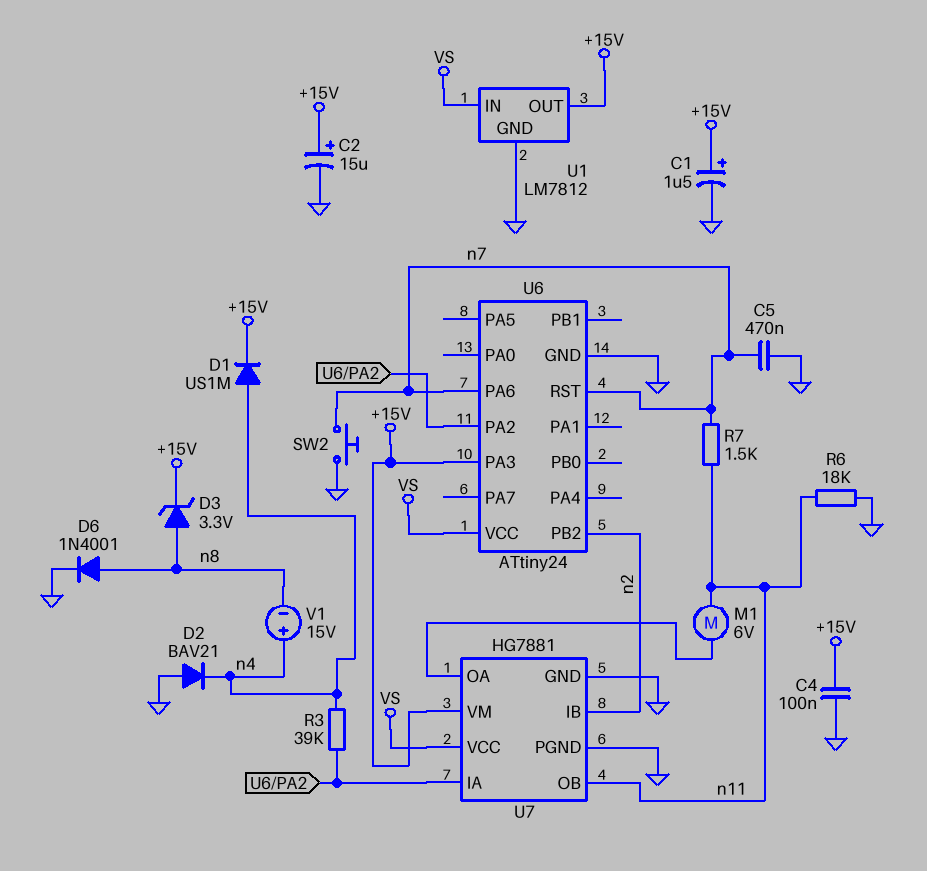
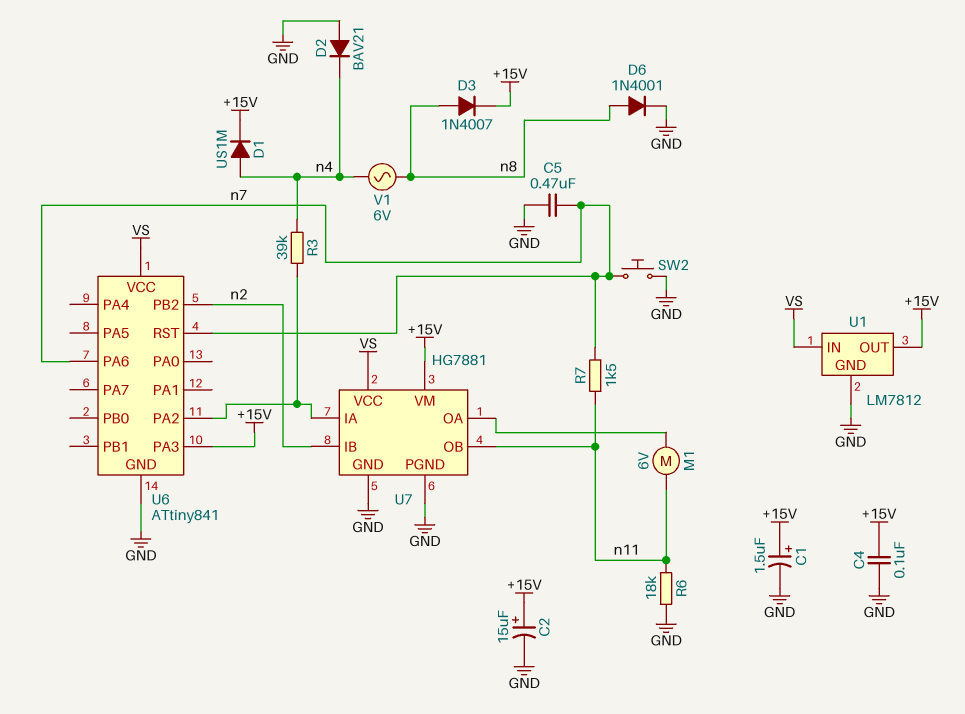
D3: zener 3.3V (A n8, K +15V) -> diode 1N4007 (A n8, K +15V)
U6: ATtiny24 -> ATtiny841
V1: 15V (plus n4, minus n8) -> AC 6V (n4, n8)

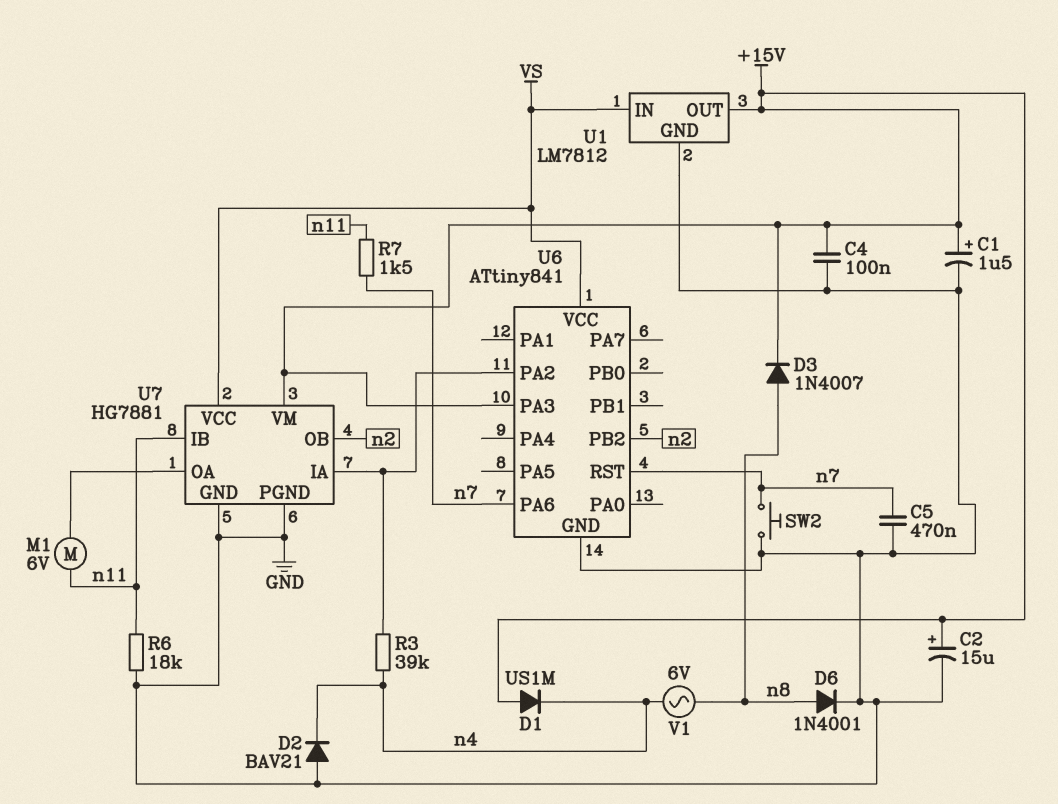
D1: diode US1M (A n4, K +15V) -> diode US1M (A +15V, K n4)
U7 pin IB: n2 -> n11
U7 pin OB: n11 -> n2

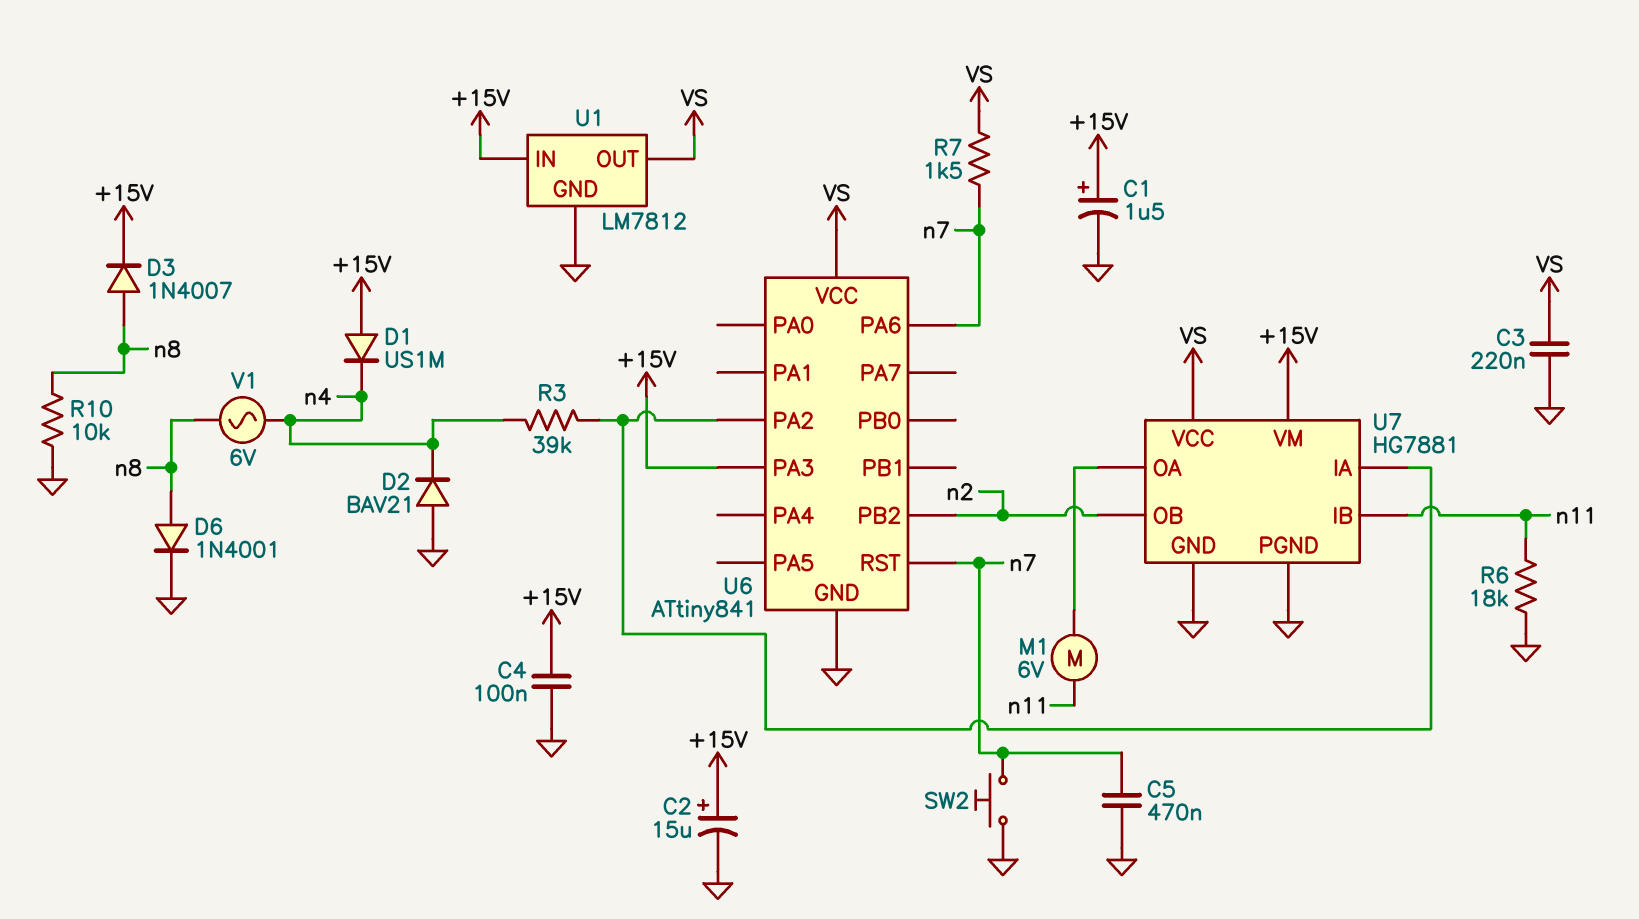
C3: none -> 220nF (GND, VS)
R7: 1.5k (n7, n11) -> 1.5k (VS, n7)
R10: none -> 10k (GND, n8)
U1 pin IN: VS -> +15V
U1 pin OUT: +15V -> VS

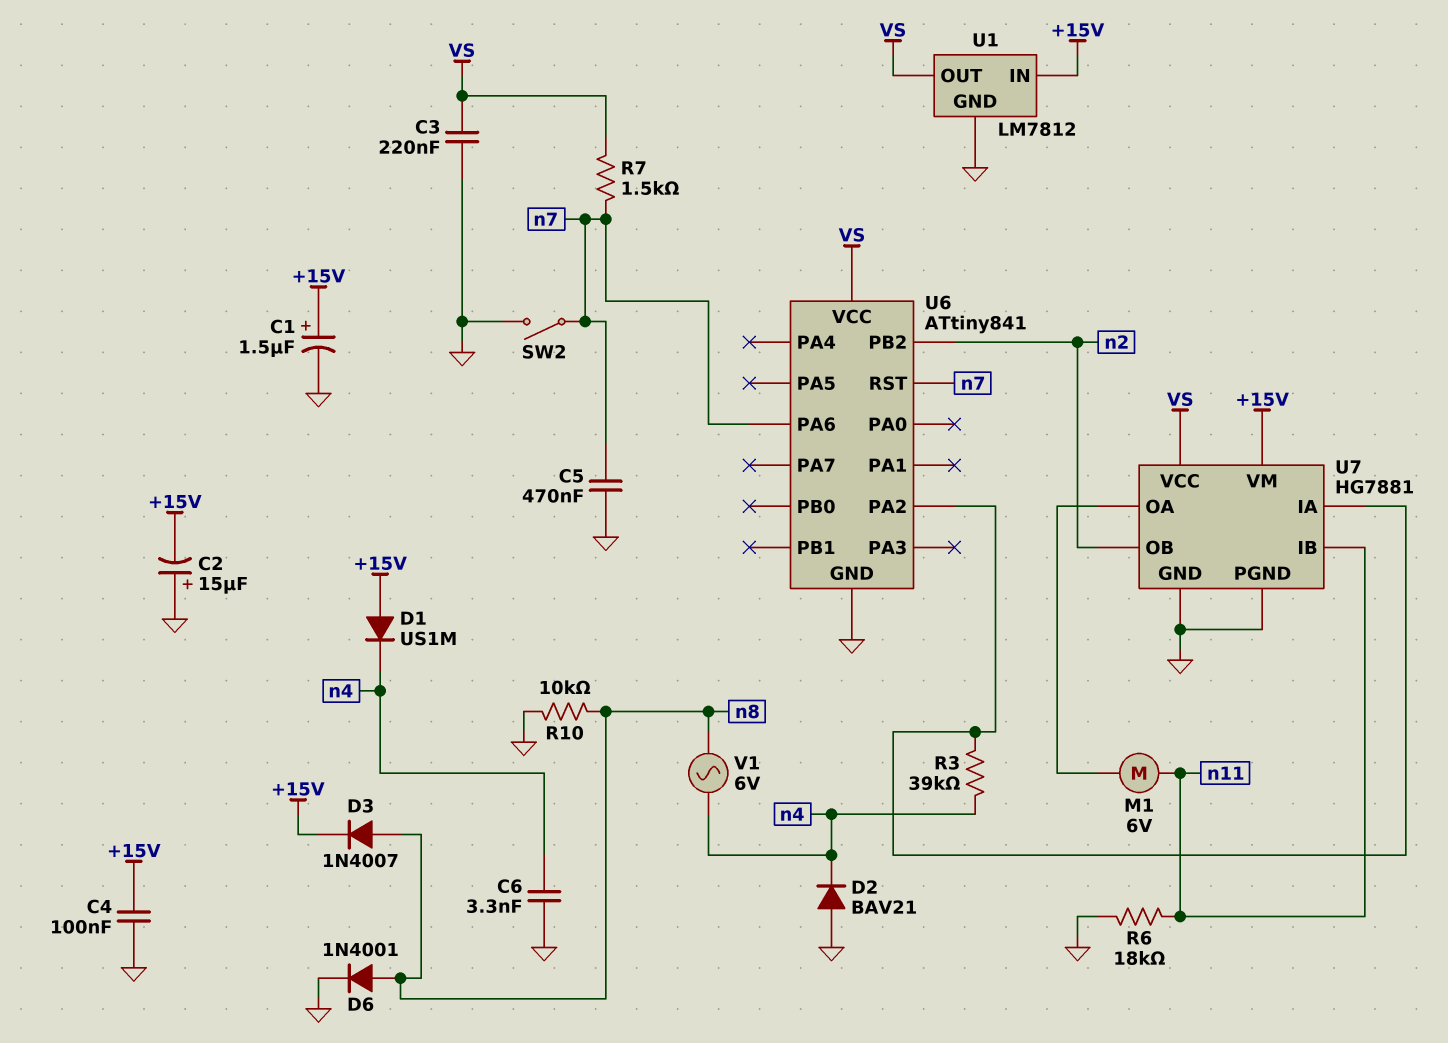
C2: 15uF (plus +15V, minus GND) -> 15uF (plus GND, minus +15V)
C6: none -> 3.3nF (GND, n4)
SW2: button (GND, n7) -> switch (GND, n7)
U6 pin PA3: +15V -> none

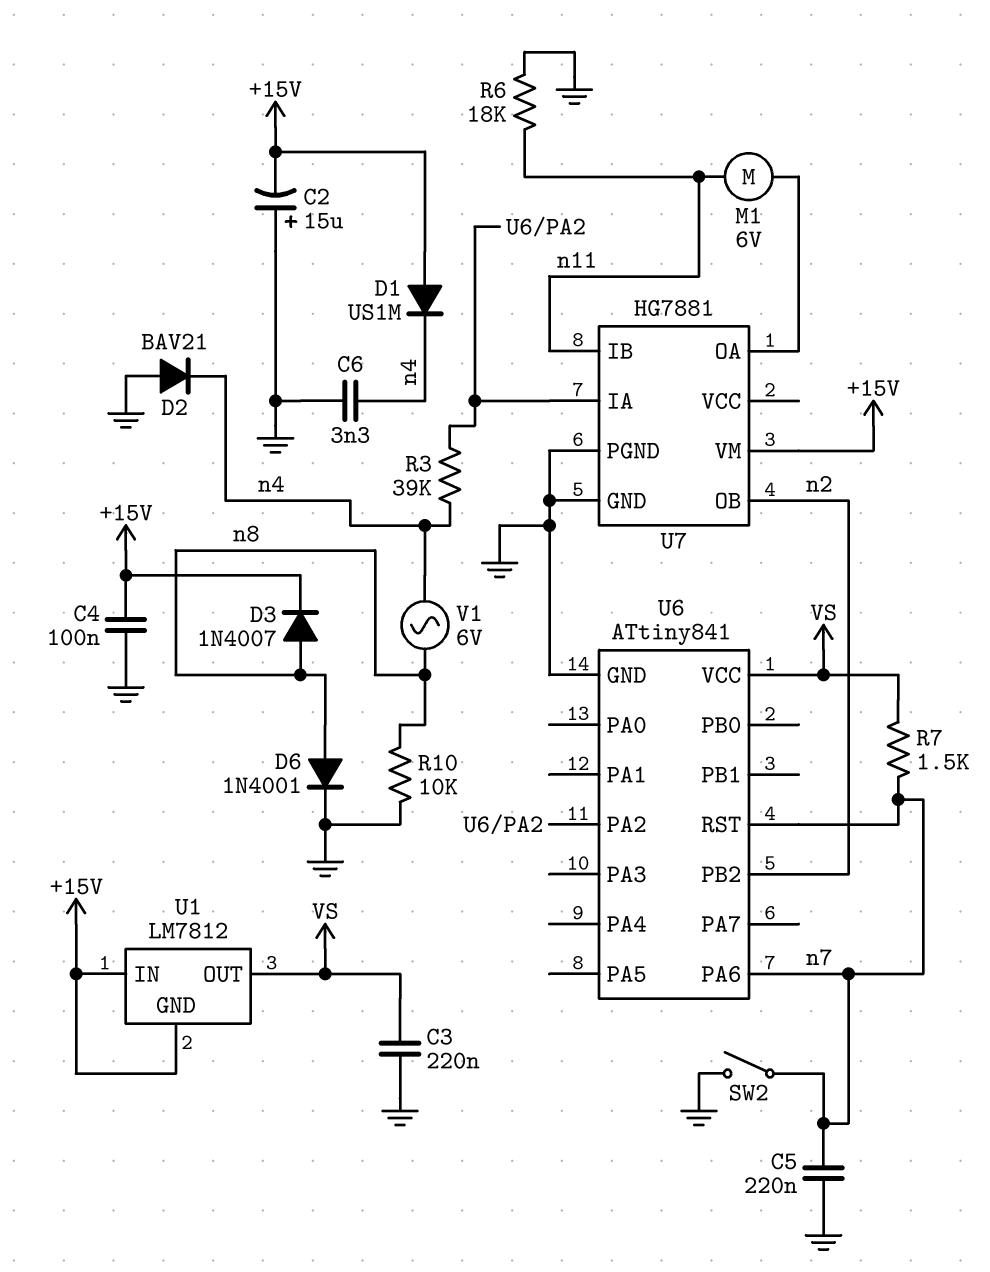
C1: 1.5uF (plus +15V, minus GND) -> none
C5: 470nF (GND, n7) -> 220nF (GND, n7)
U1 pin GND: GND -> +15V
U7 pin VCC: VS -> none

